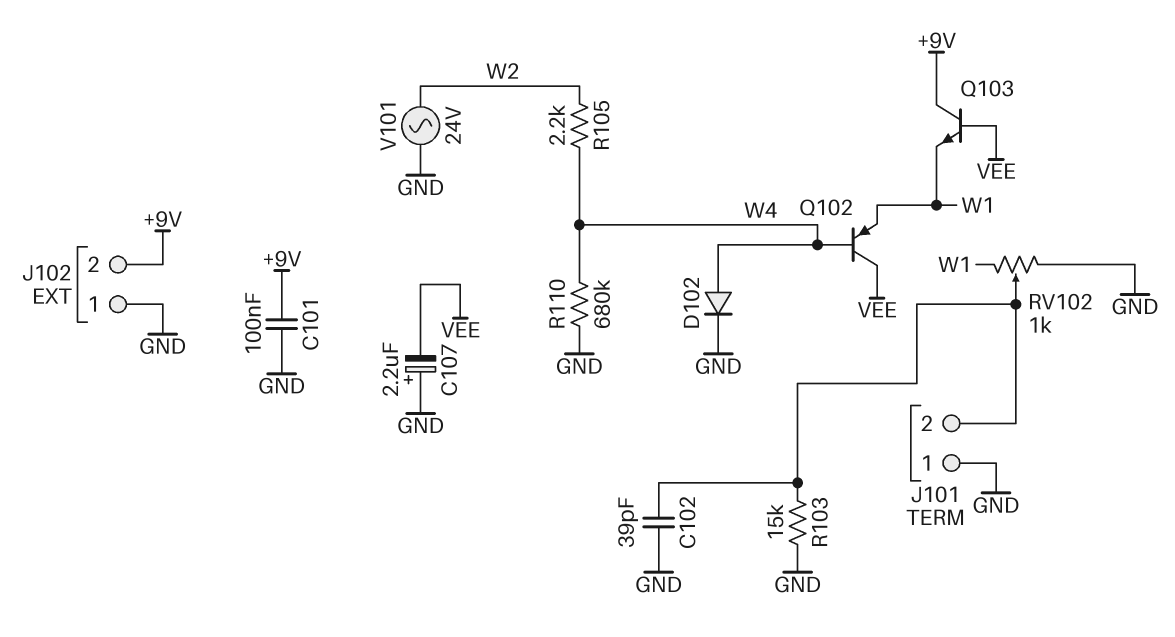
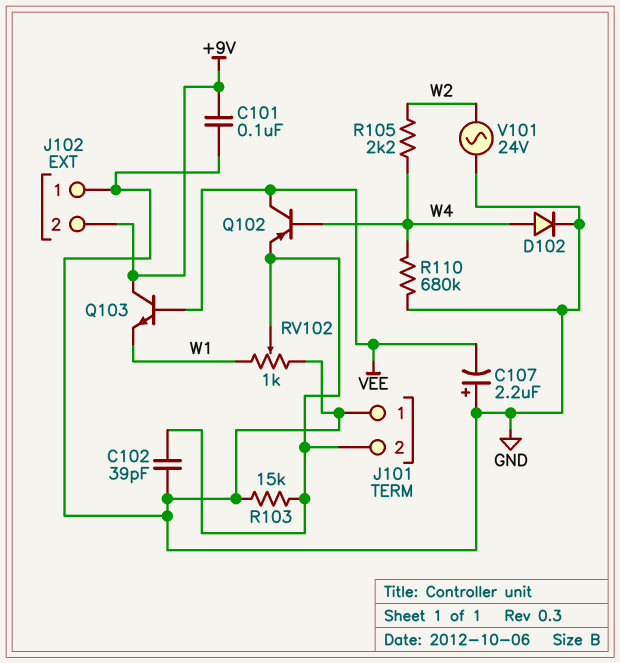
Q102: PNP (B W4, C VEE, E W1) -> PNP (B W4, C VEE, E J101/2)

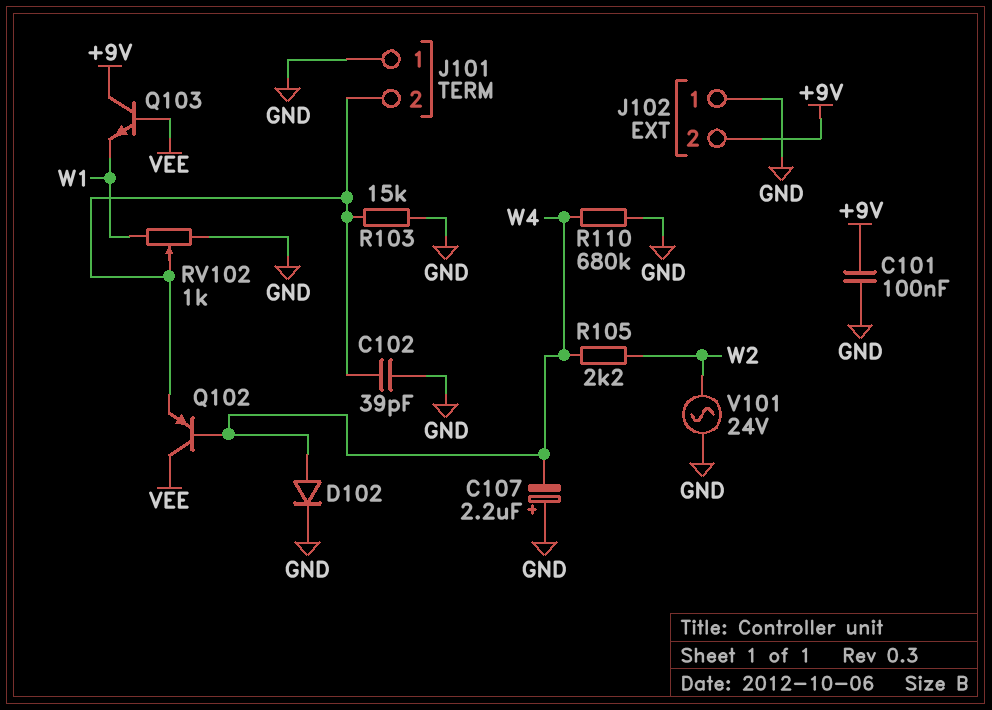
C107: 2.2uF (plus GND, minus VEE) -> 2.2uF (plus GND, minus W4)

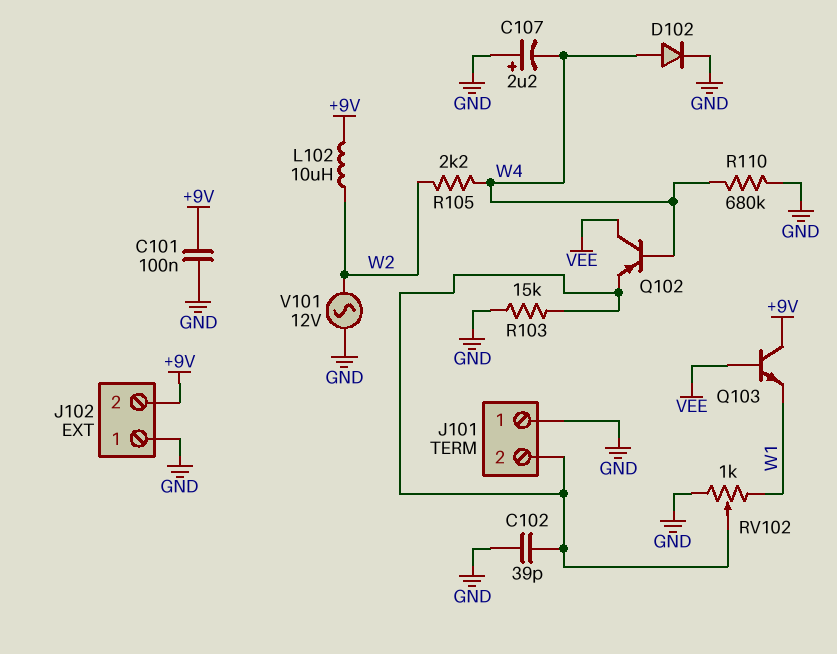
L102: none -> 10uH (+9V, W2)
V101: AC 24V (GND, W2) -> AC 12V (GND, W2)

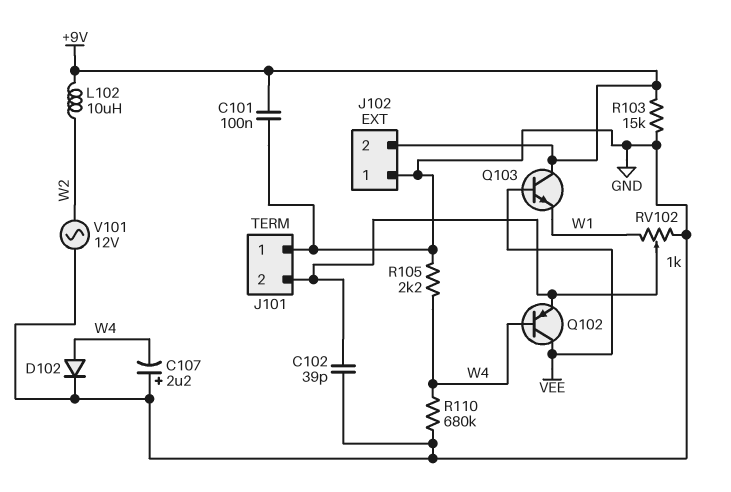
R103: 15k (GND, J101/2) -> 15k (+9V, GND)
R105: 2.2k (W2, W4) -> 2.2k (GND, W4)

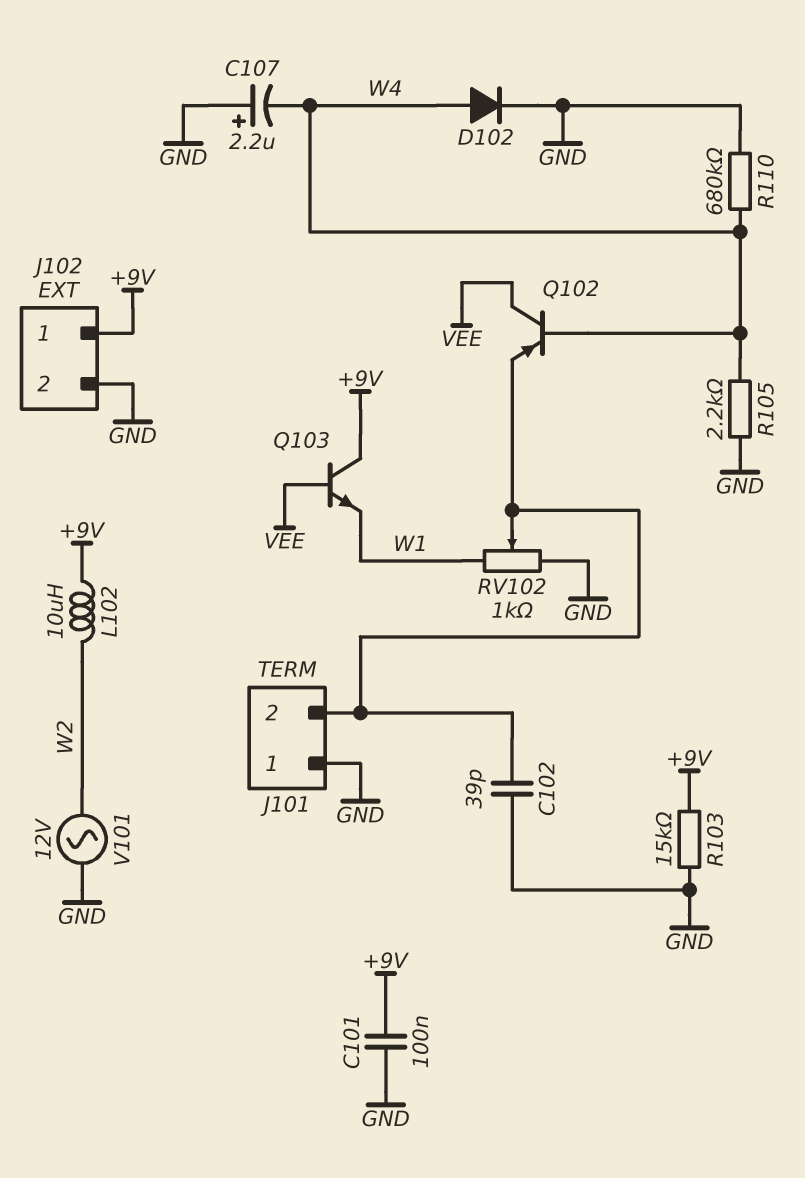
J102 pin 1: GND -> +9V
J102 pin 2: +9V -> GND

